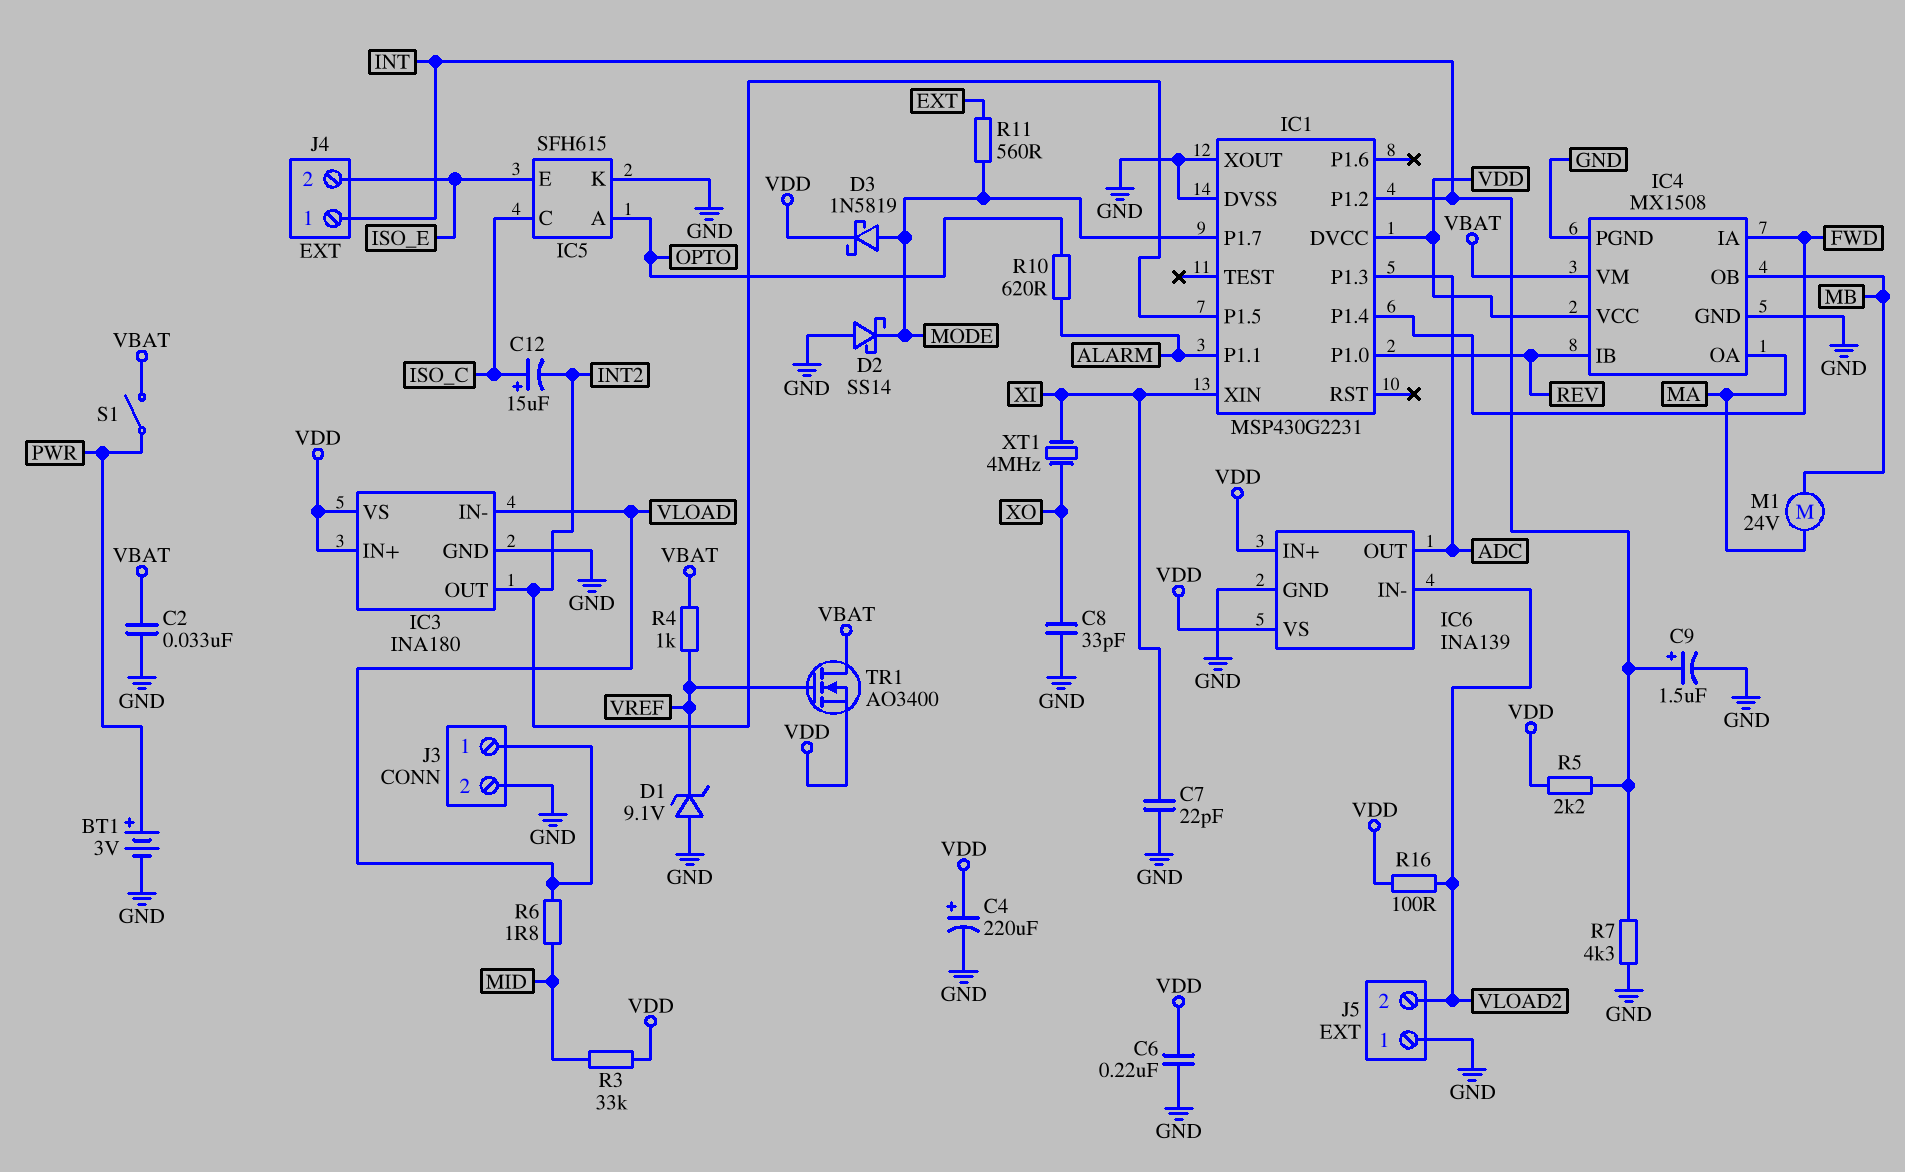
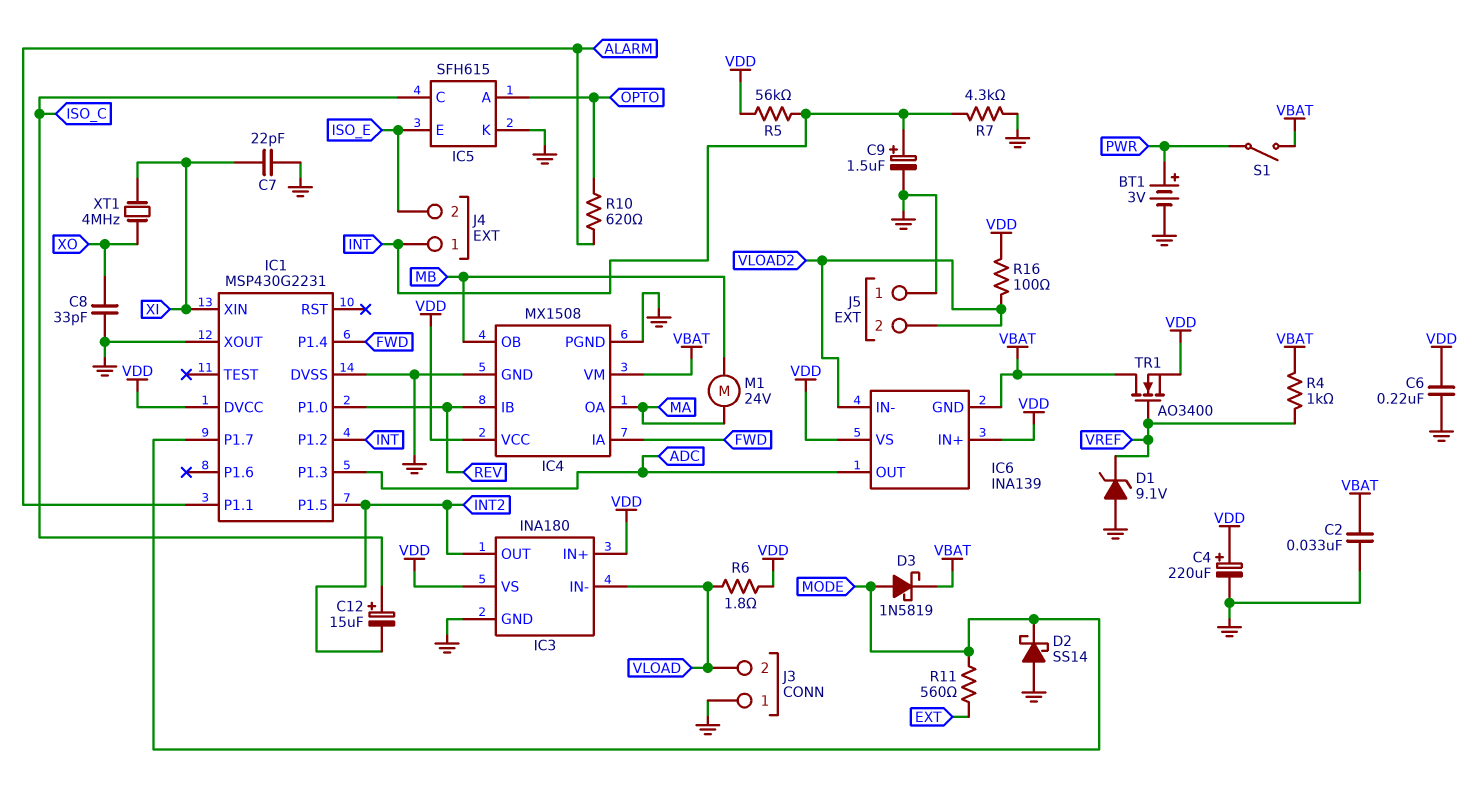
D3: schottky 1N5819 (A MODE, K VDD) -> schottky 1N5819 (A MODE, K VBAT)
IC6 pin GND: GND -> VBAT
J3 pin 1: VLOAD -> GND
J3 pin 2: GND -> VLOAD
R3: 33k (MID, VDD) -> none
R5: 2.2k (INT, VDD) -> 56k (INT, VDD)
R6: 1.8 (MID, VLOAD) -> 1.8 (VDD, VLOAD)

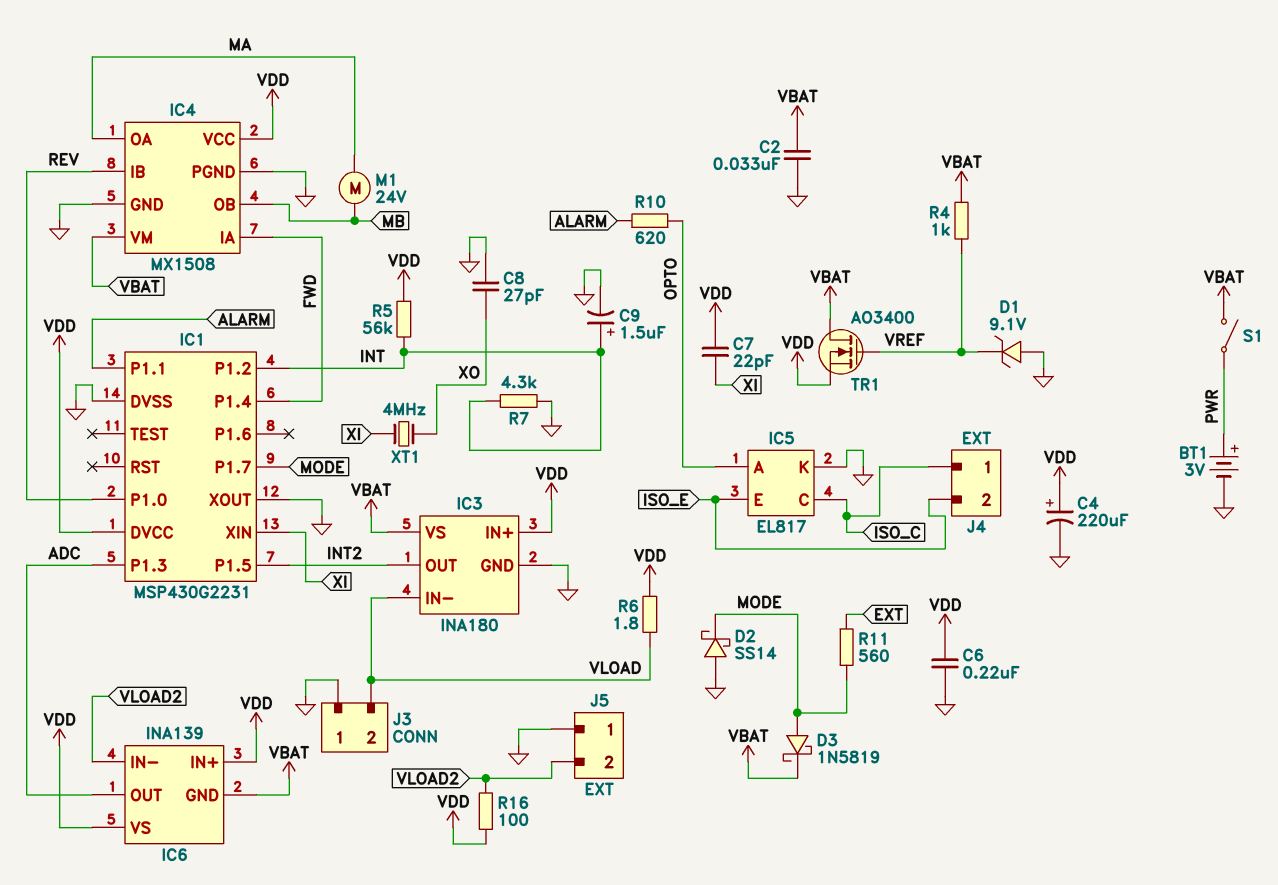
C7: 22pF (GND, XI) -> 22pF (VDD, XI)
C8: 33pF (GND, XO) -> 27pF (GND, XO)
C12: 15uF (plus ISO_C, minus INT2) -> none
IC3 pin VS: VDD -> VBAT
IC5: SFH615 -> EL817
J4 pin 1: INT -> ISO_C

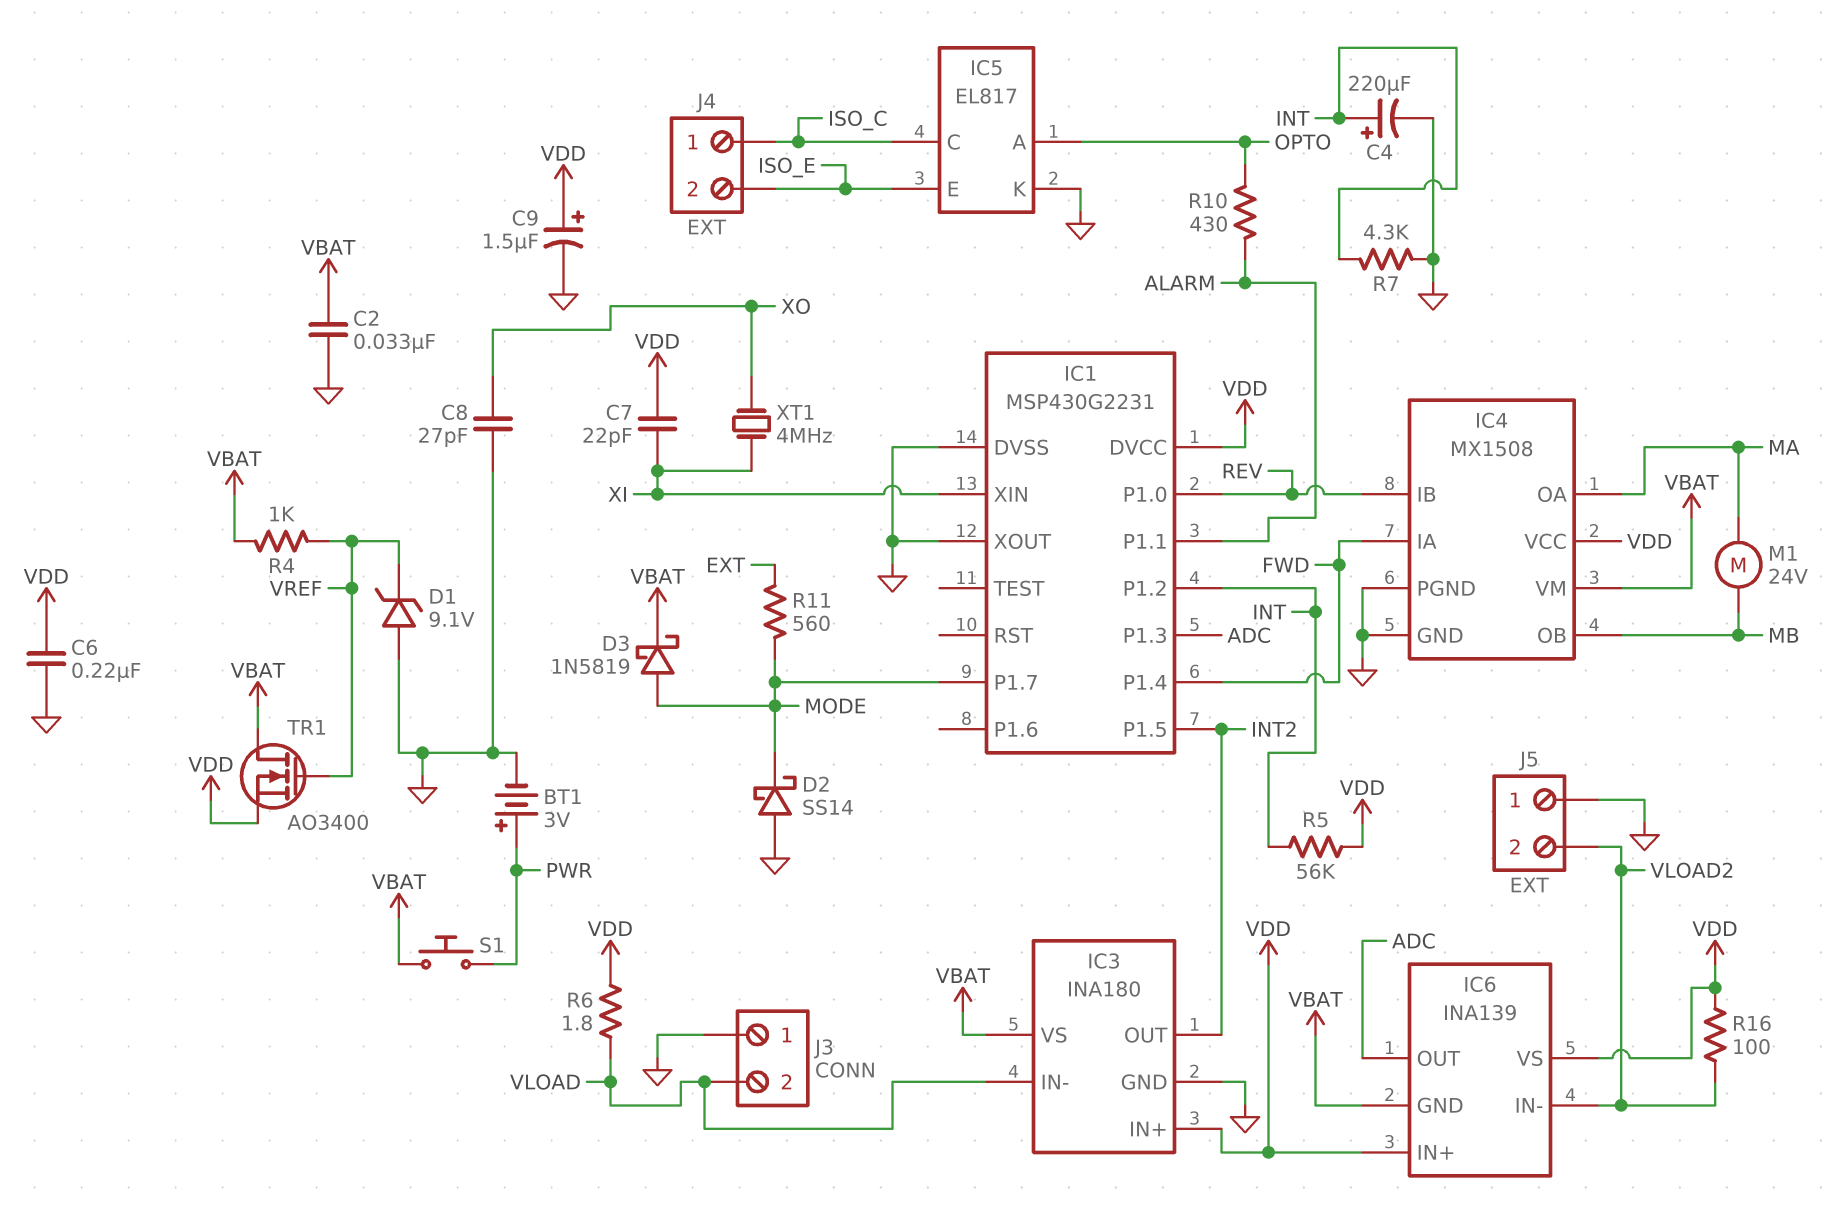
C4: 220uF (plus VDD, minus GND) -> 220uF (plus INT, minus GND)
C9: 1.5uF (plus INT, minus GND) -> 1.5uF (plus VDD, minus GND)
R10: 620 (ALARM, OPTO) -> 430 (ALARM, OPTO)
S1: switch (PWR, VBAT) -> button (PWR, VBAT)

